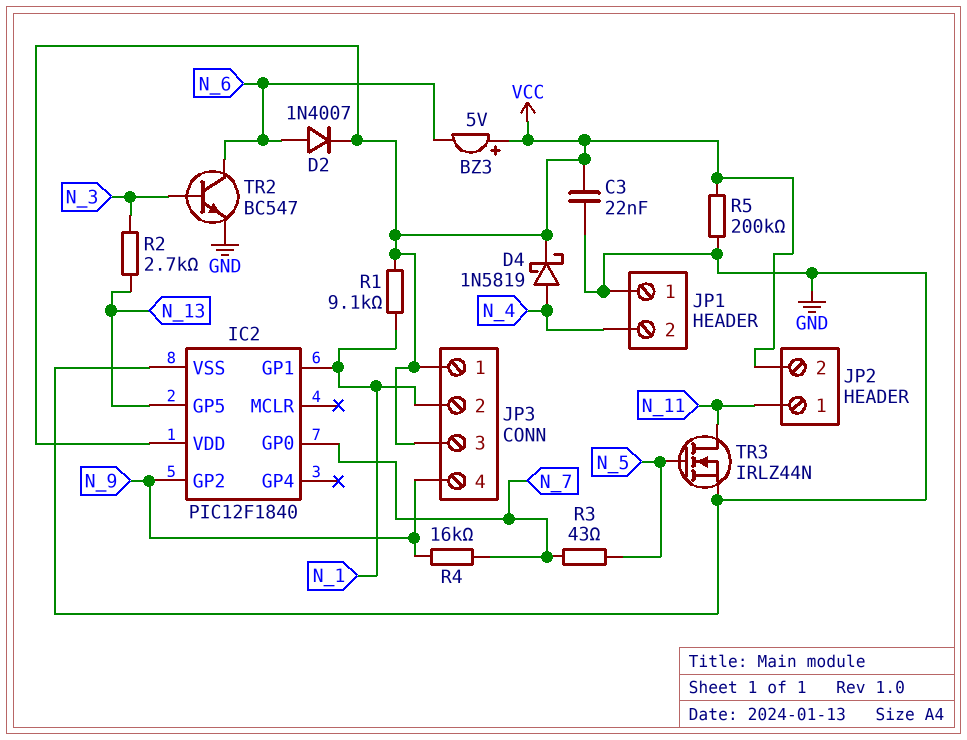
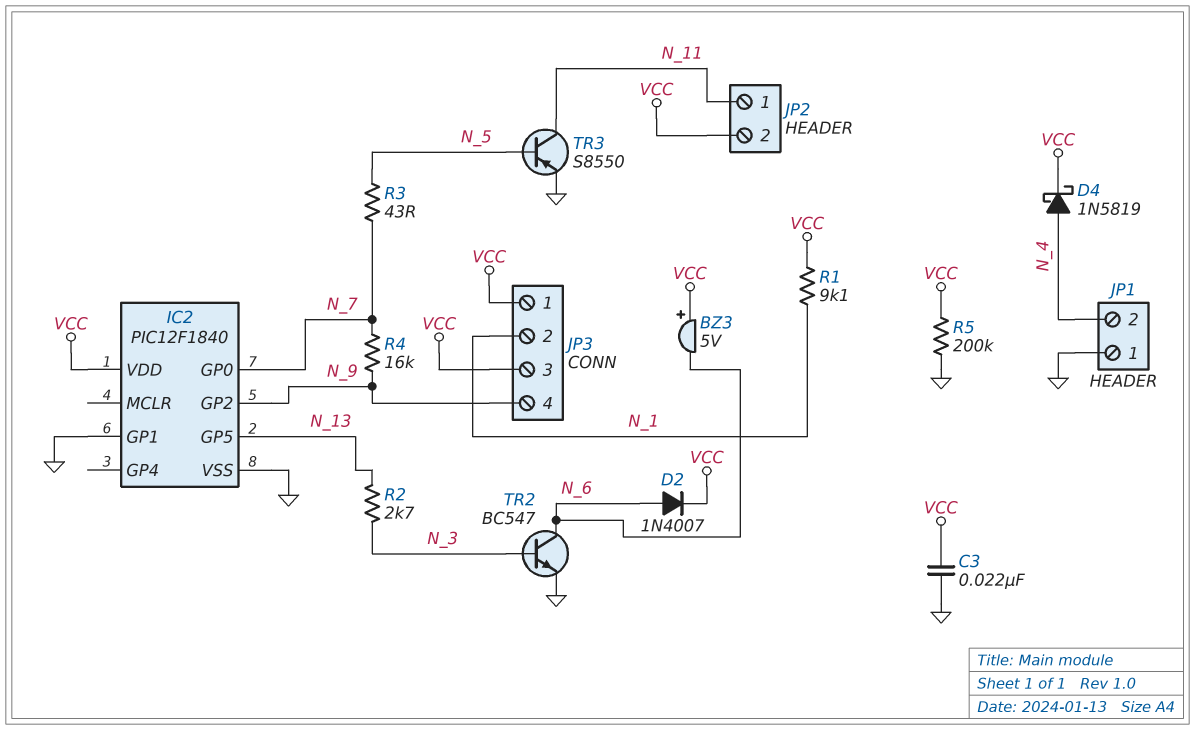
IC2 pin GP1: N_1 -> GND
TR3: NMOS IRLZ44N (G N_5, D N_11, S GND) -> PNP S8550 (B N_5, C N_11, E GND)

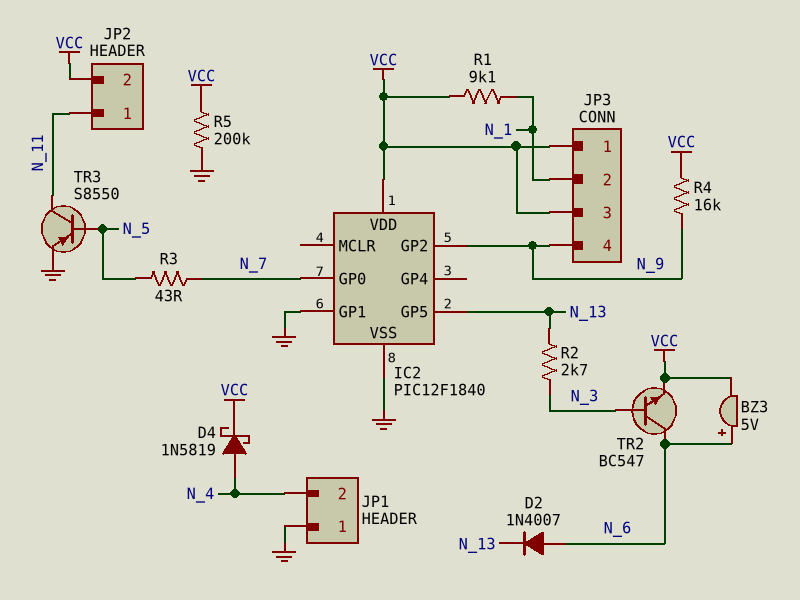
BZ3: buzzer 5V (plus VCC, minus N_6) -> buzzer 5V (plus N_6, minus VCC)
C3: 22nF (GND, VCC) -> none
D2: diode 1N4007 (A N_6, K VCC) -> diode 1N4007 (A N_6, K N_13)
R4: 16k (N_7, N_9) -> 16k (N_9, VCC)
TR2: NPN BC547 (B N_3, C N_6, E GND) -> NPN BC547 (B N_3, C N_6, E VCC)

